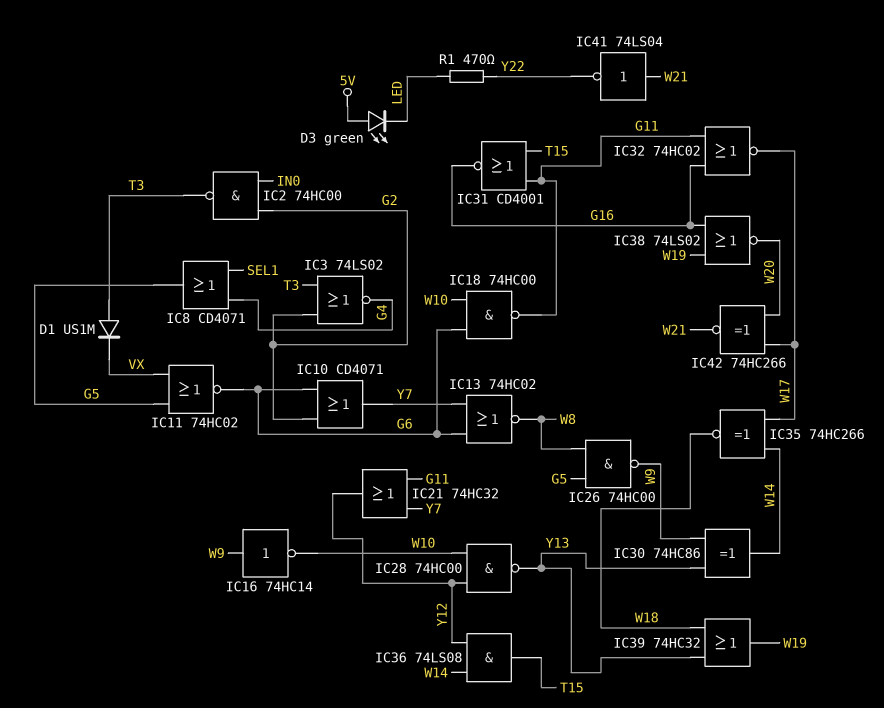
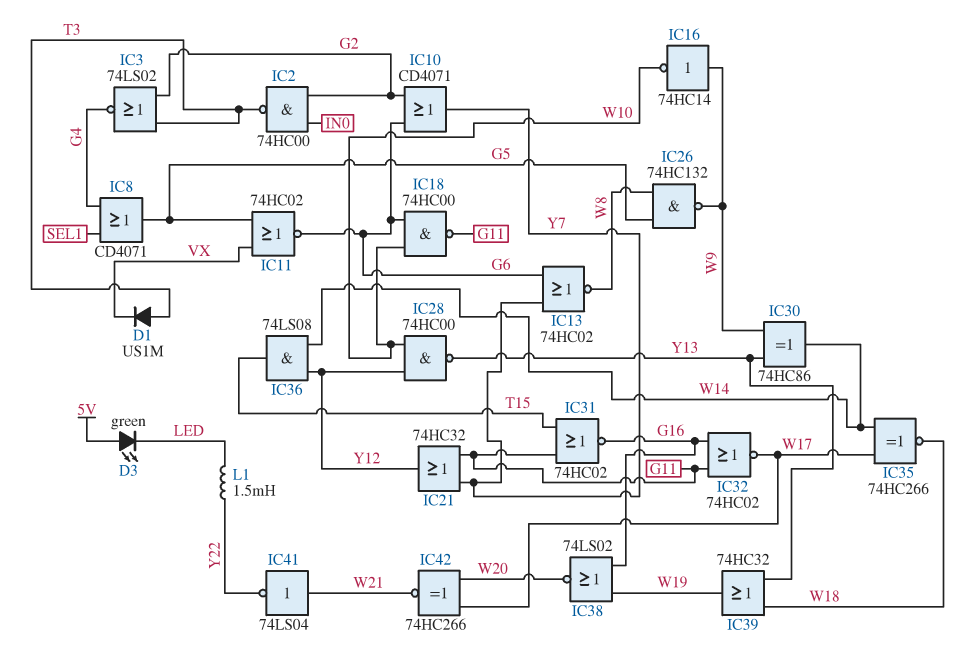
IC26: NAND 74HC00 (in G5, in W8, out W9) -> NAND 74HC132 (in G5, in W8, out W9)
IC31: NOR CD4001 (in G11, in T15, out G16) -> NOR 74HC02 (in G11, in T15, out G16)
L1: none -> 1.5mH (LED, Y22)
R1: 470 (LED, Y22) -> none

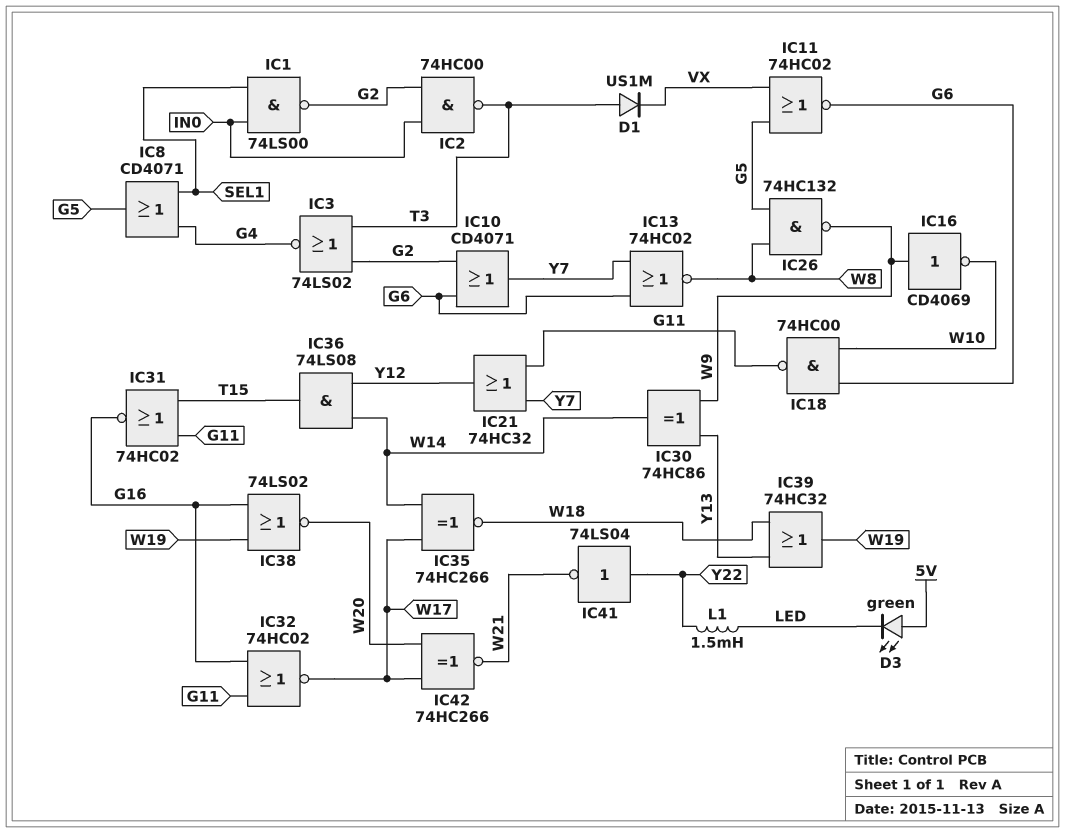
IC1: none -> NAND 74LS00 (in IN0, in SEL1, out G2)
IC16: NOT 74HC14 (in W9, out W10) -> NOT CD4069 (in W9, out W10)
IC28: NAND 74HC00 (in W10, in Y12, out Y13) -> none
IC41: NOT 74LS04 (in W21, out Y22) -> NOT 74LS04 (in Y22, out W21)

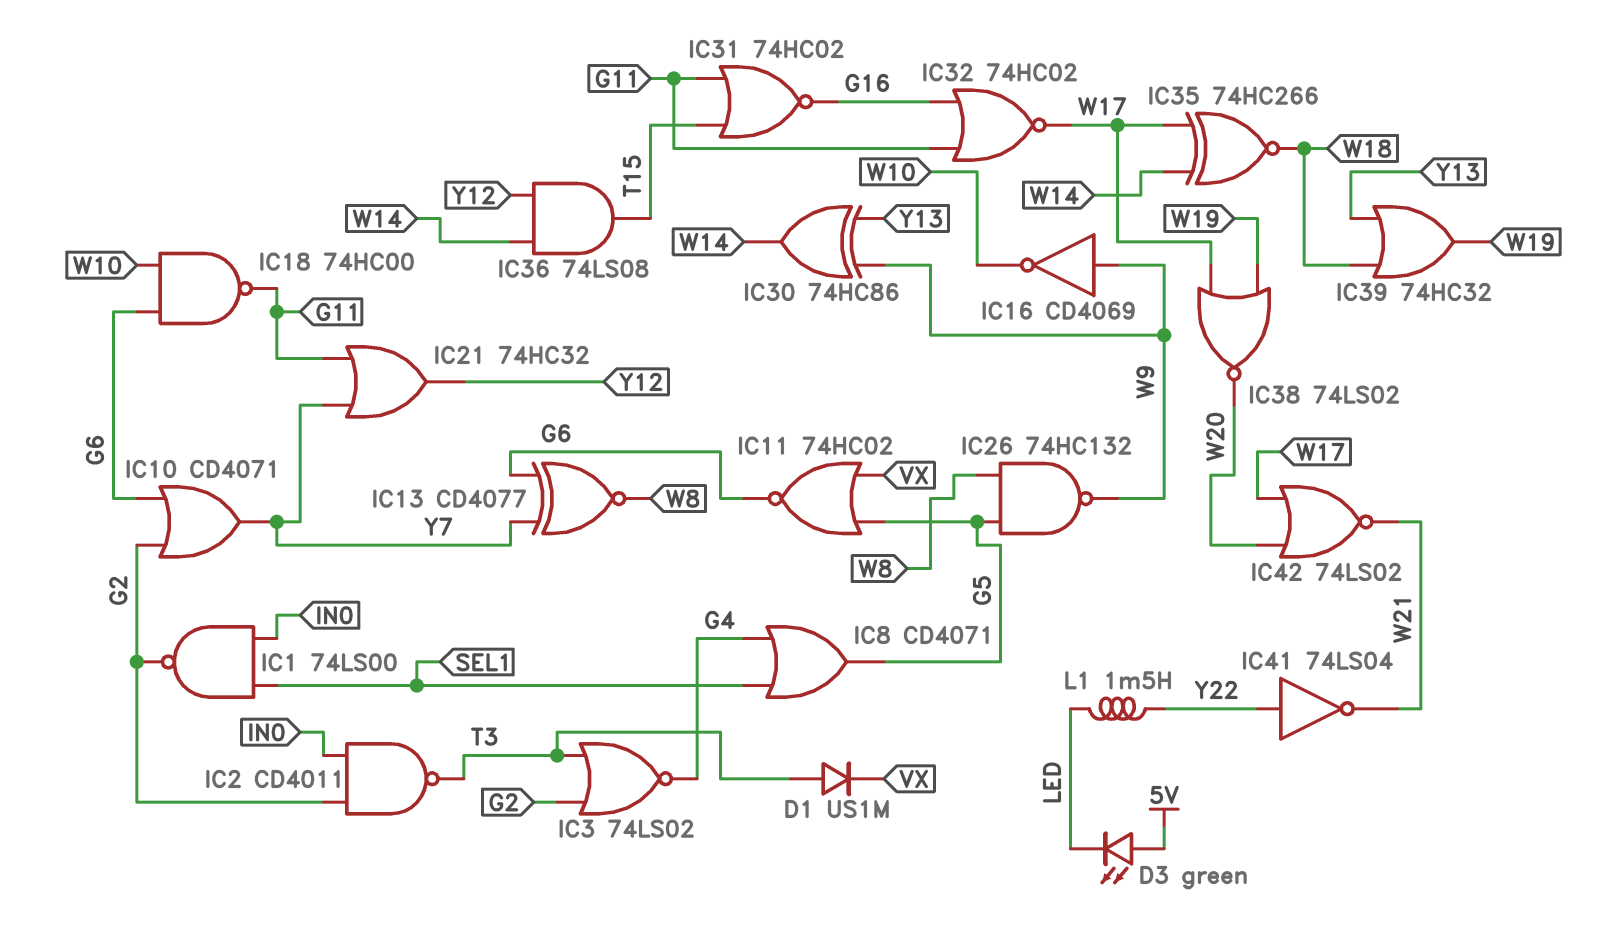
IC2: NAND 74HC00 (in G2, in IN0, out T3) -> NAND CD4011 (in G2, in IN0, out T3)
IC13: NOR 74HC02 (in G6, in Y7, out W8) -> XNOR CD4077 (in G6, in Y7, out W8)
IC38: NOR 74LS02 (in G16, in W19, out W20) -> NOR 74LS02 (in W17, in W19, out W20)
IC42: XNOR 74HC266 (in W17, in W20, out W21) -> NOR 74LS02 (in W17, in W20, out W21)

